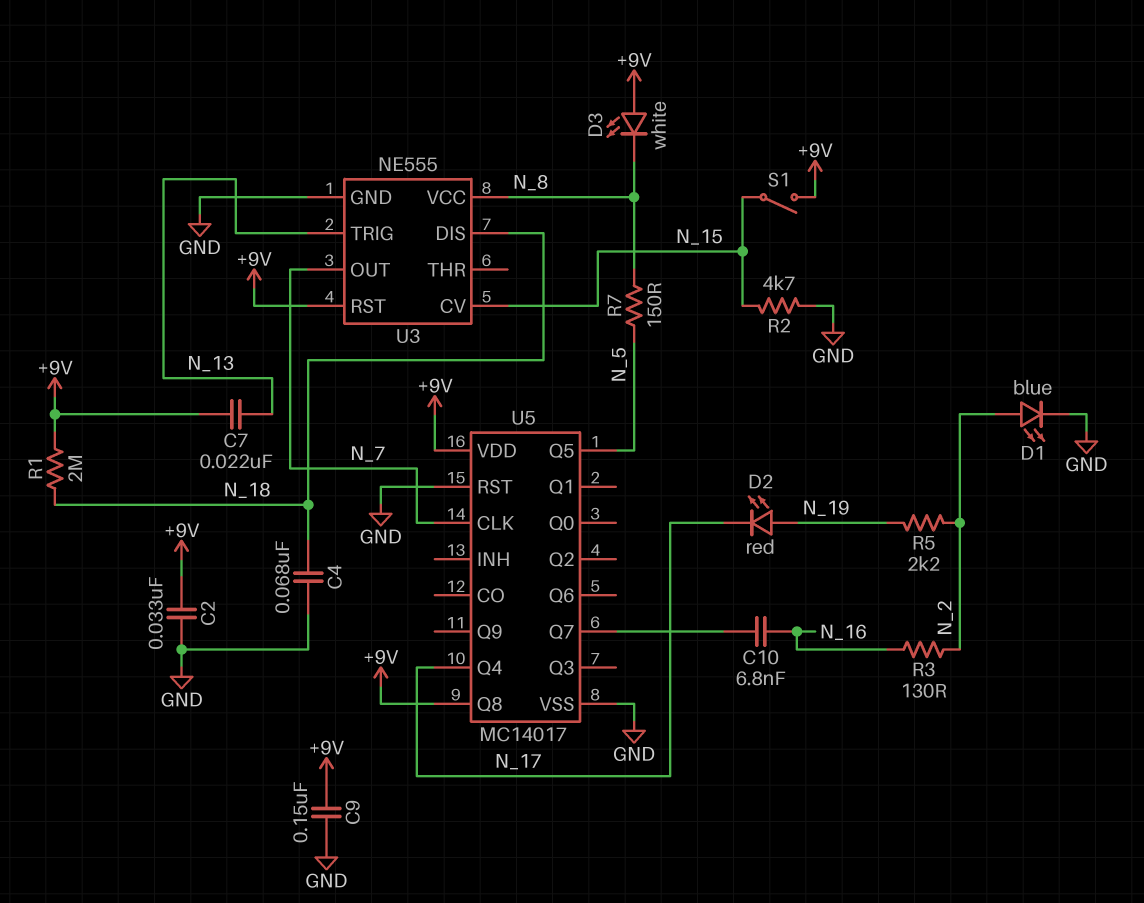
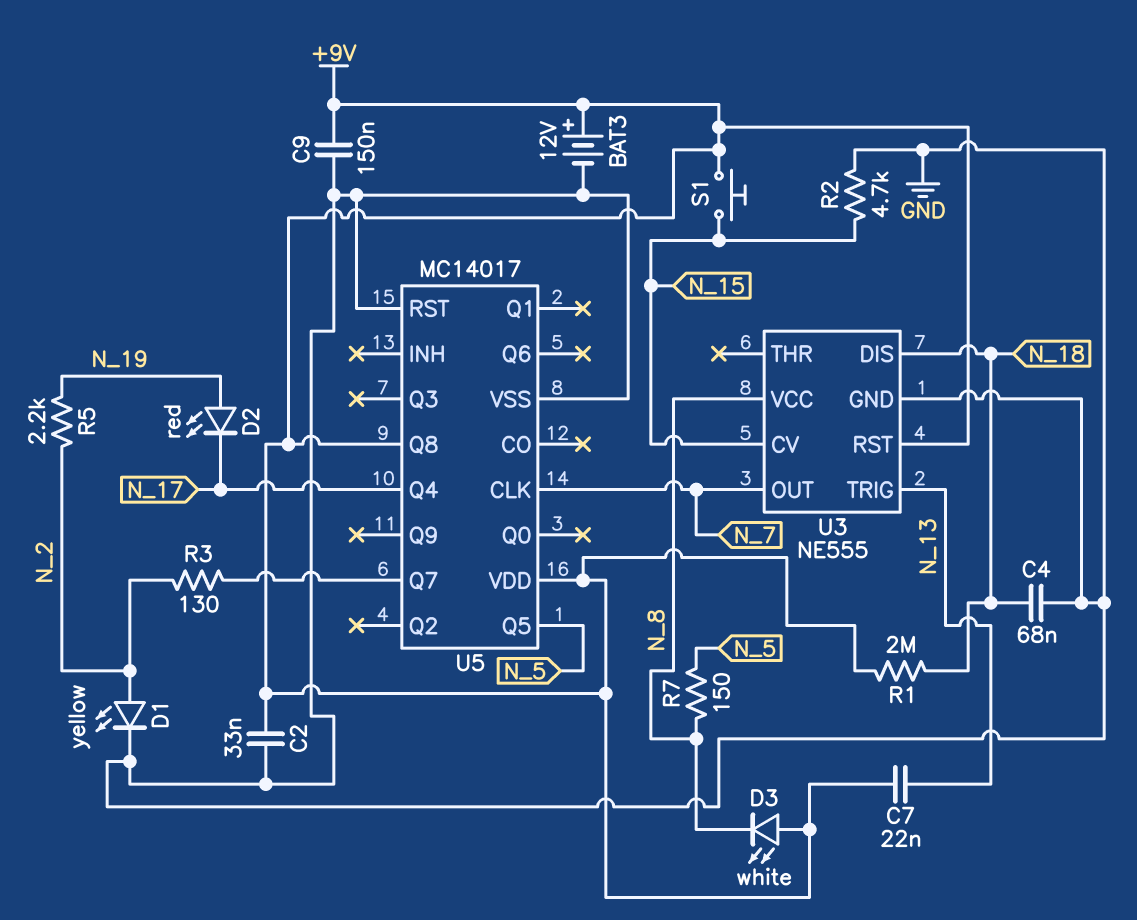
BAT3: none -> 12V (plus +9V, minus GND)
C10: 6.8nF (N_16, U5/Q7) -> none
D1: LED blue (A N_2, K GND) -> LED yellow (A N_2, K GND)
R3: 130 (N_2, N_16) -> 130 (N_2, U5/Q7)
S1: switch (+9V, N_15) -> button (+9V, N_15)

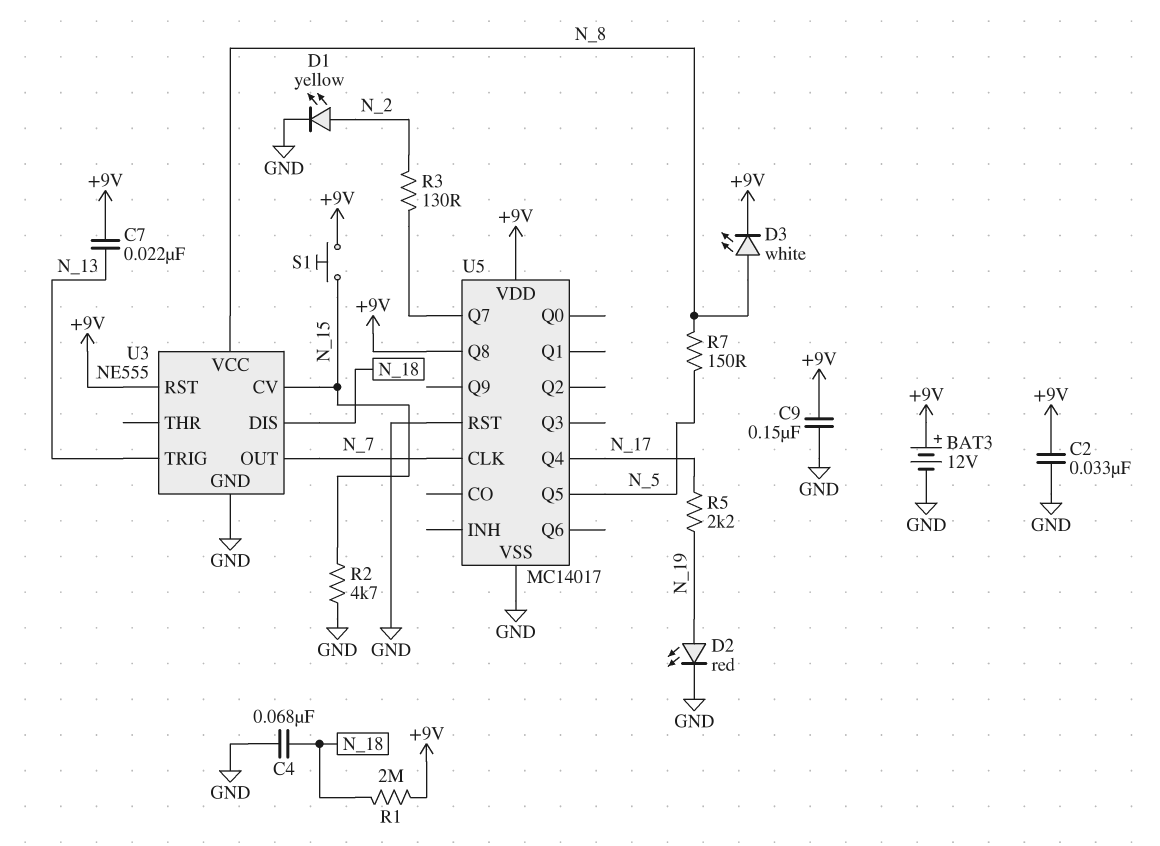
D2: LED red (A N_19, K N_17) -> LED red (A N_19, K GND)
D3: LED white (A +9V, K N_8) -> LED white (A N_8, K +9V)
R5: 2.2k (N_2, N_19) -> 2.2k (N_17, N_19)

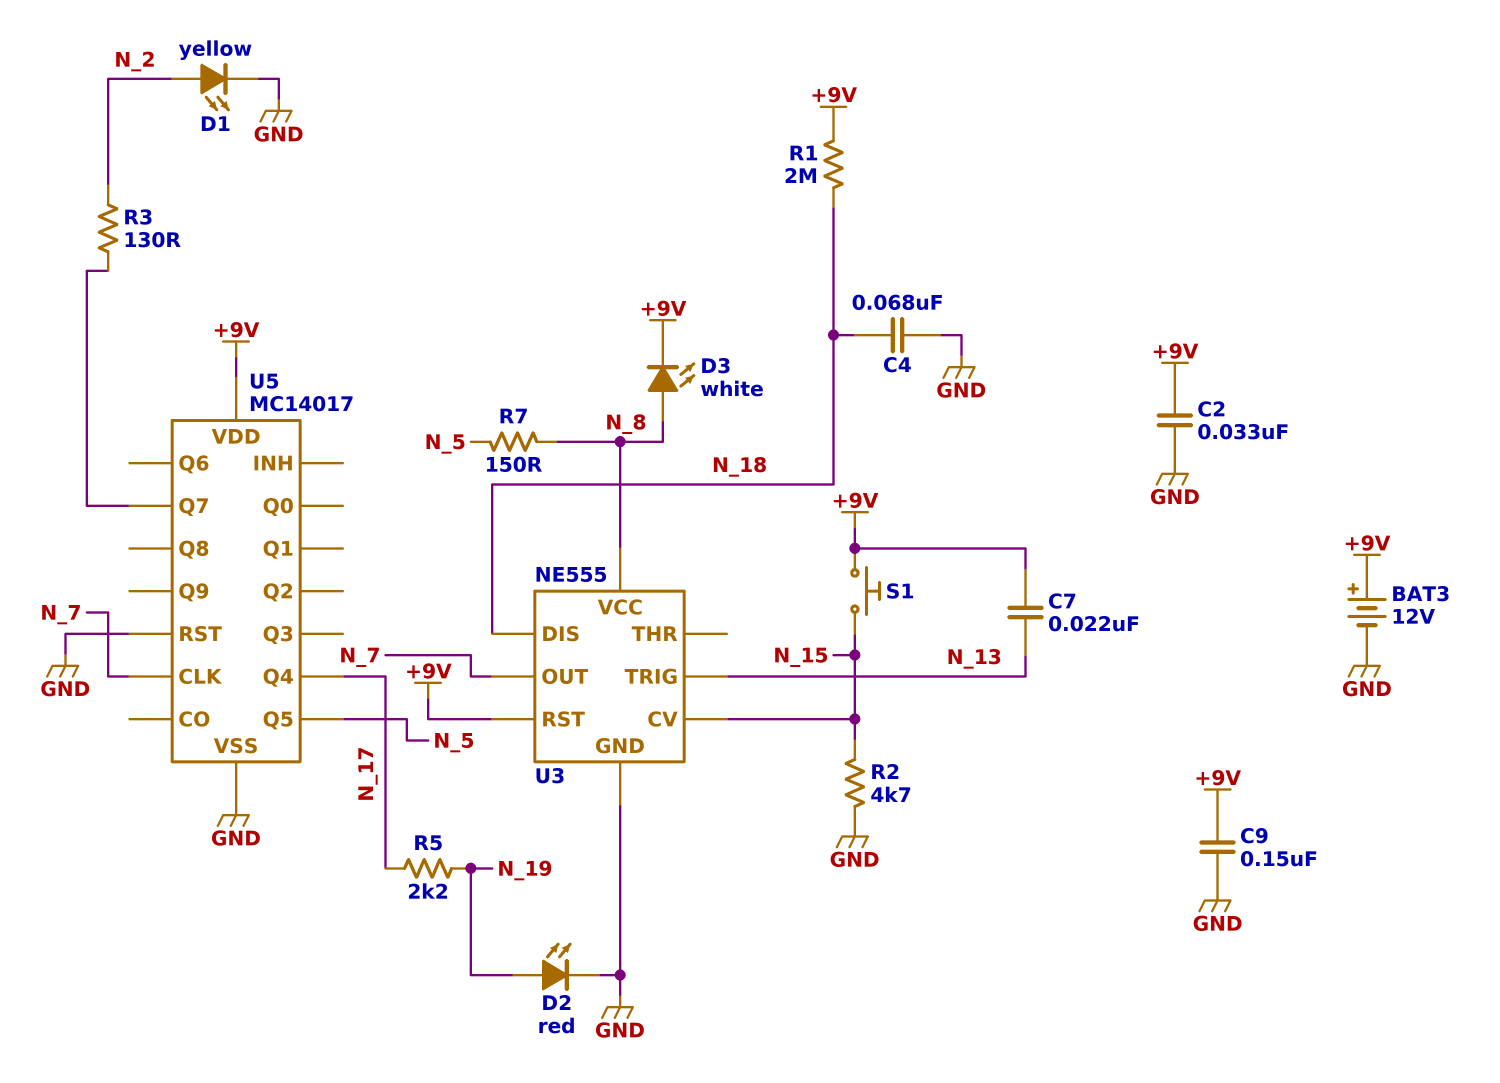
U5 pin Q8: +9V -> none

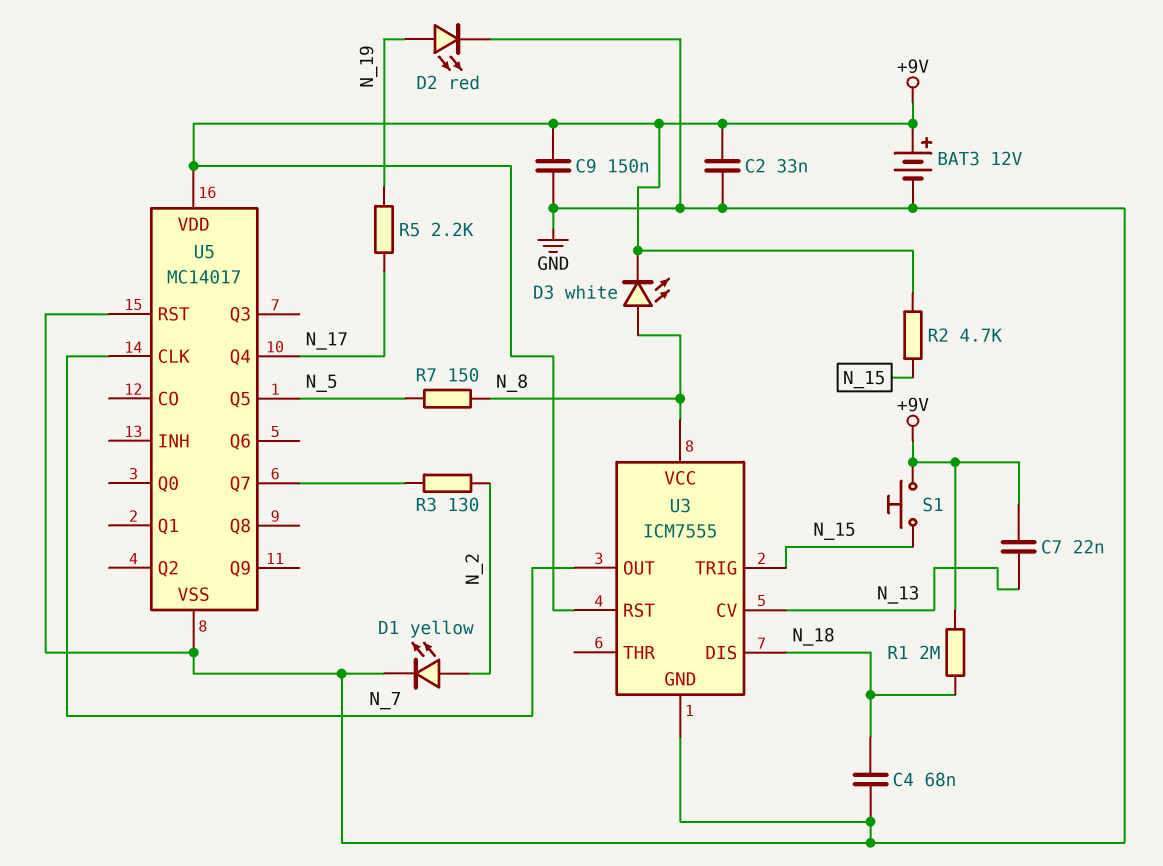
R2: 4.7k (GND, N_15) -> 4.7k (+9V, N_15)
U3: NE555 -> ICM7555
U3 pin CV: N_15 -> N_13
U3 pin TRIG: N_13 -> N_15

